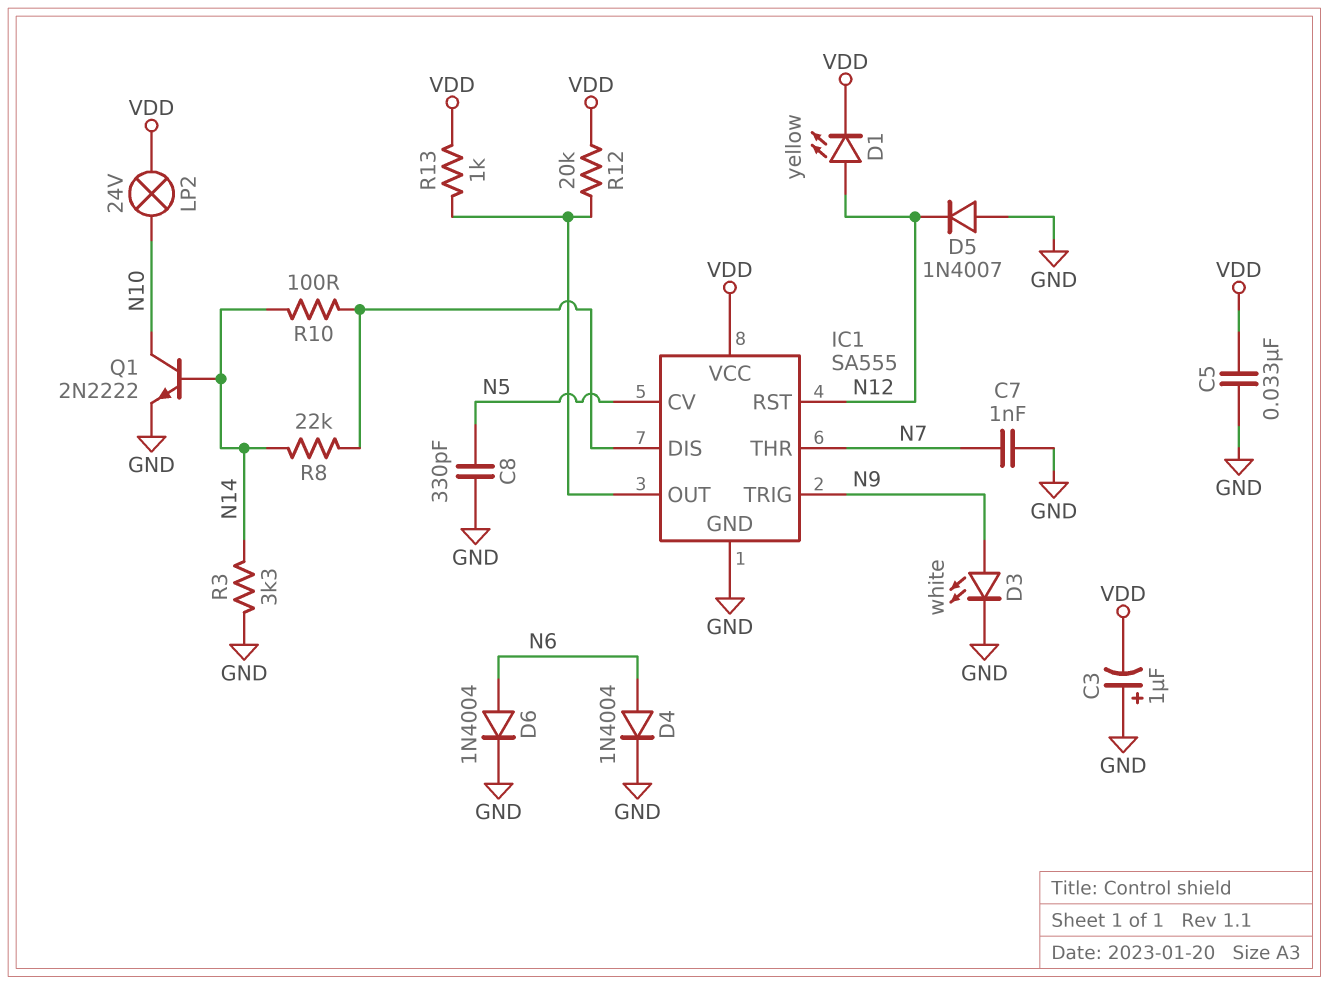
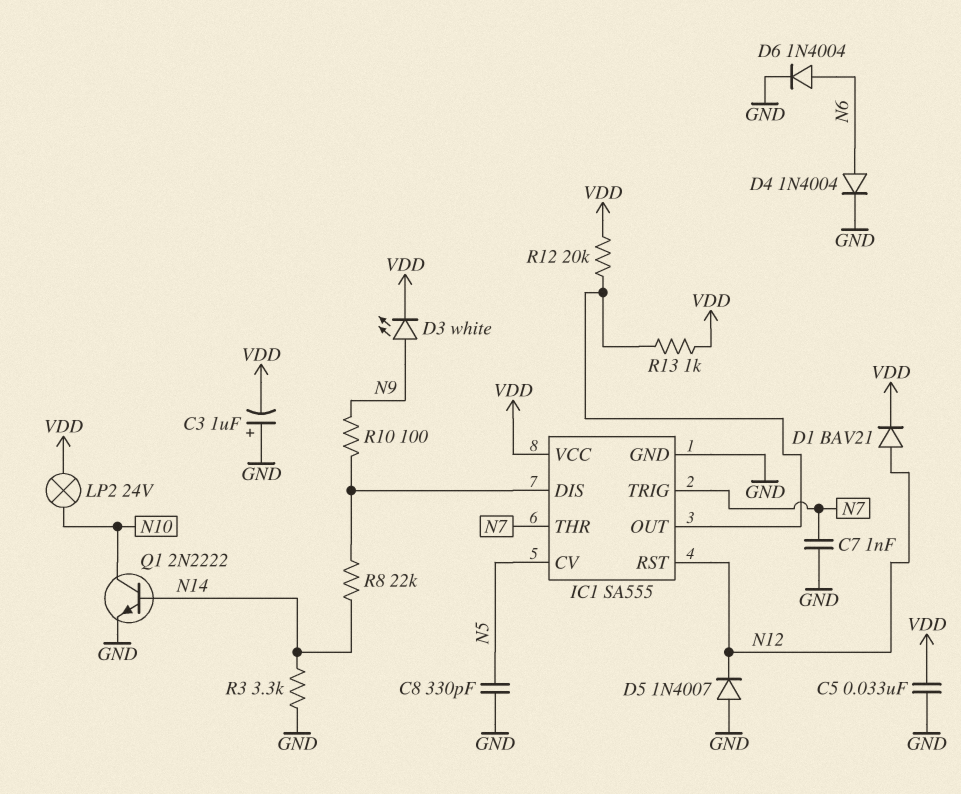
D1: LED yellow (A N12, K VDD) -> diode BAV21 (A N12, K VDD)
D3: LED white (A N9, K GND) -> LED white (A N9, K VDD)
IC1 pin TRIG: N9 -> N7
R10: 100 (IC1/DIS, N14) -> 100 (IC1/DIS, N9)

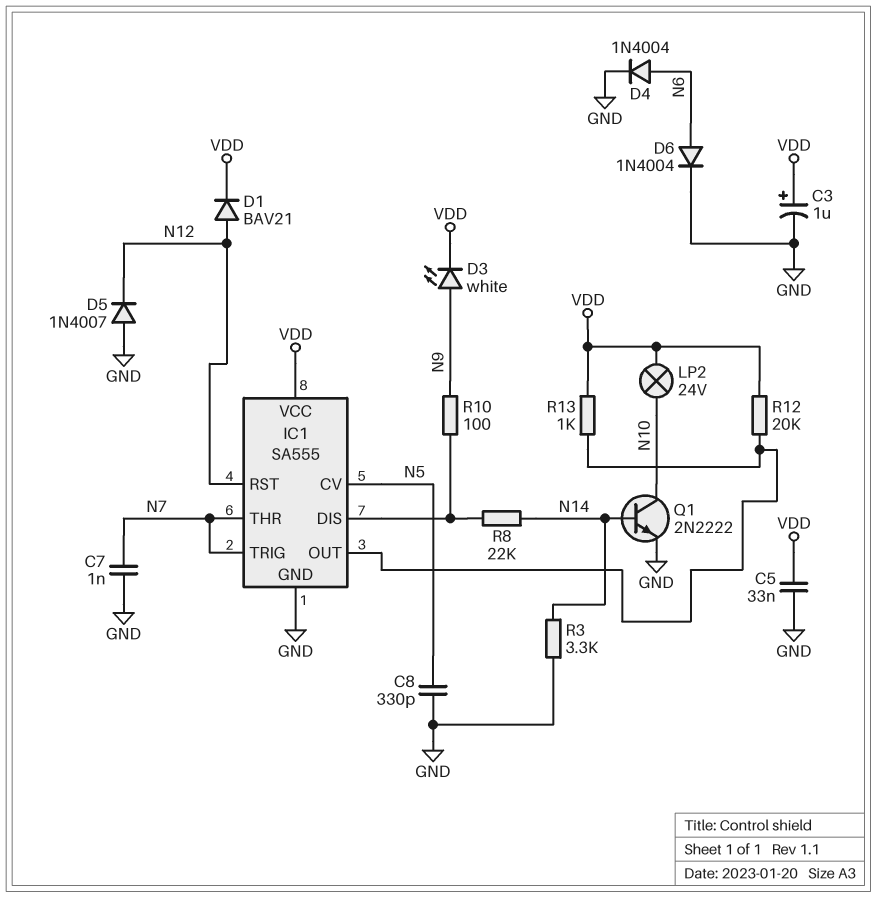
C3: 1uF (plus GND, minus VDD) -> 1uF (plus VDD, minus GND)

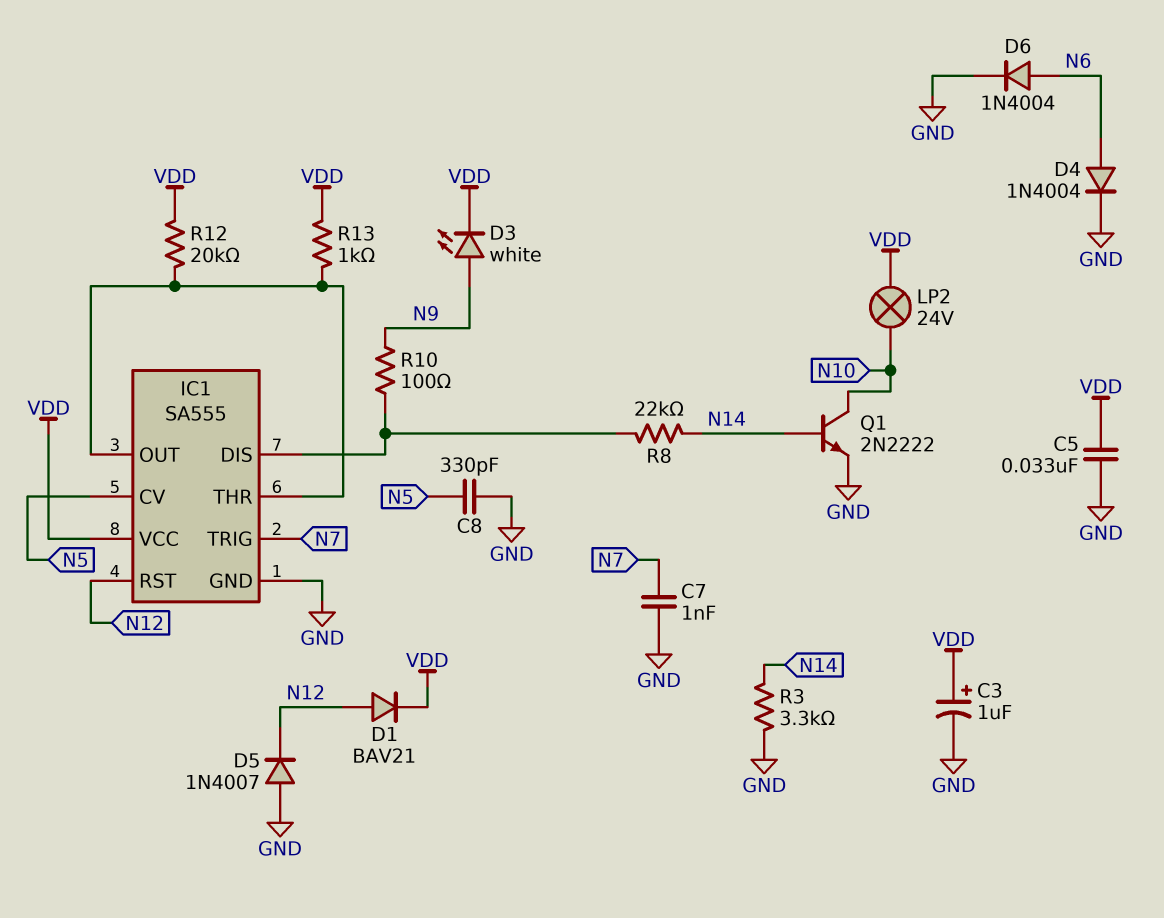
IC1 pin THR: N7 -> IC1/OUT

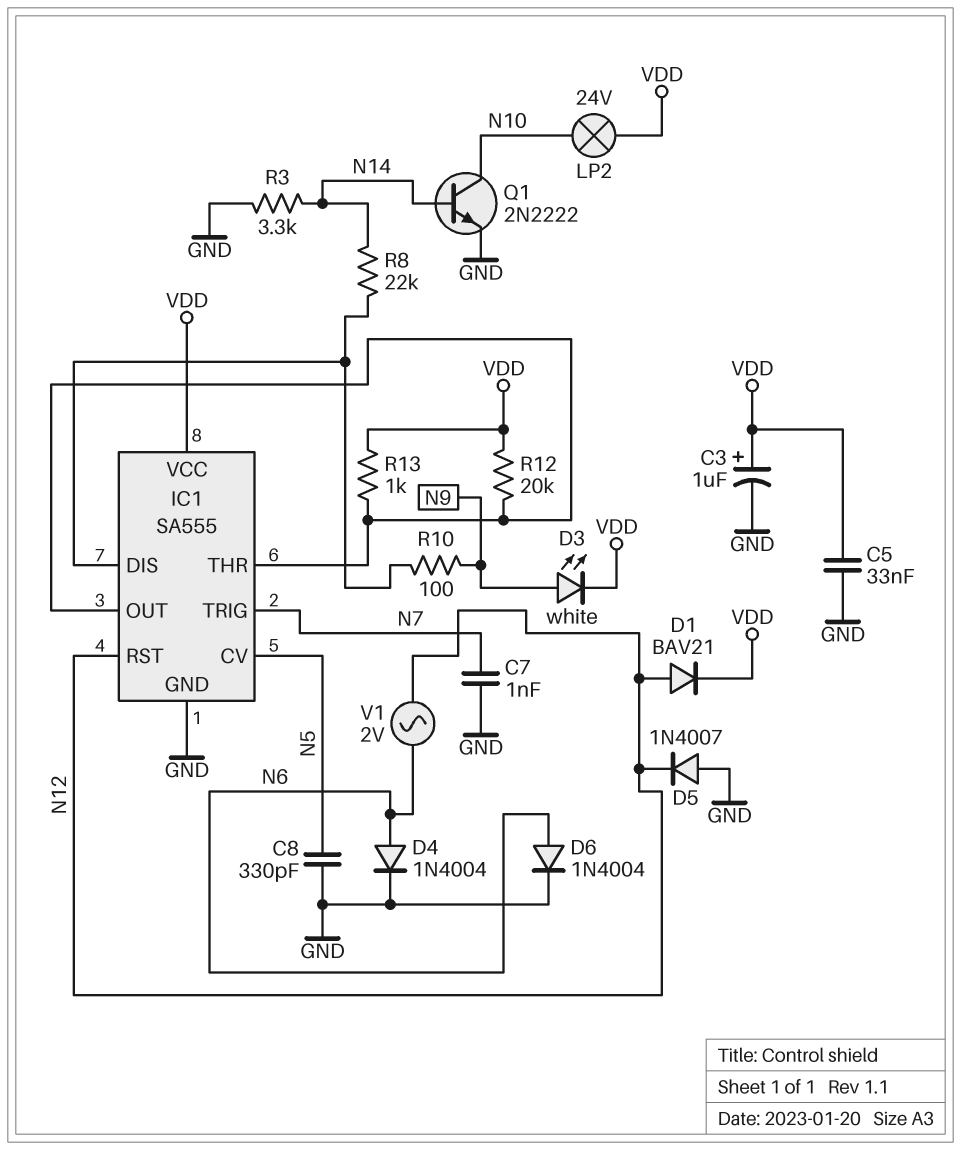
V1: none -> AC 2V (N6, N12)

